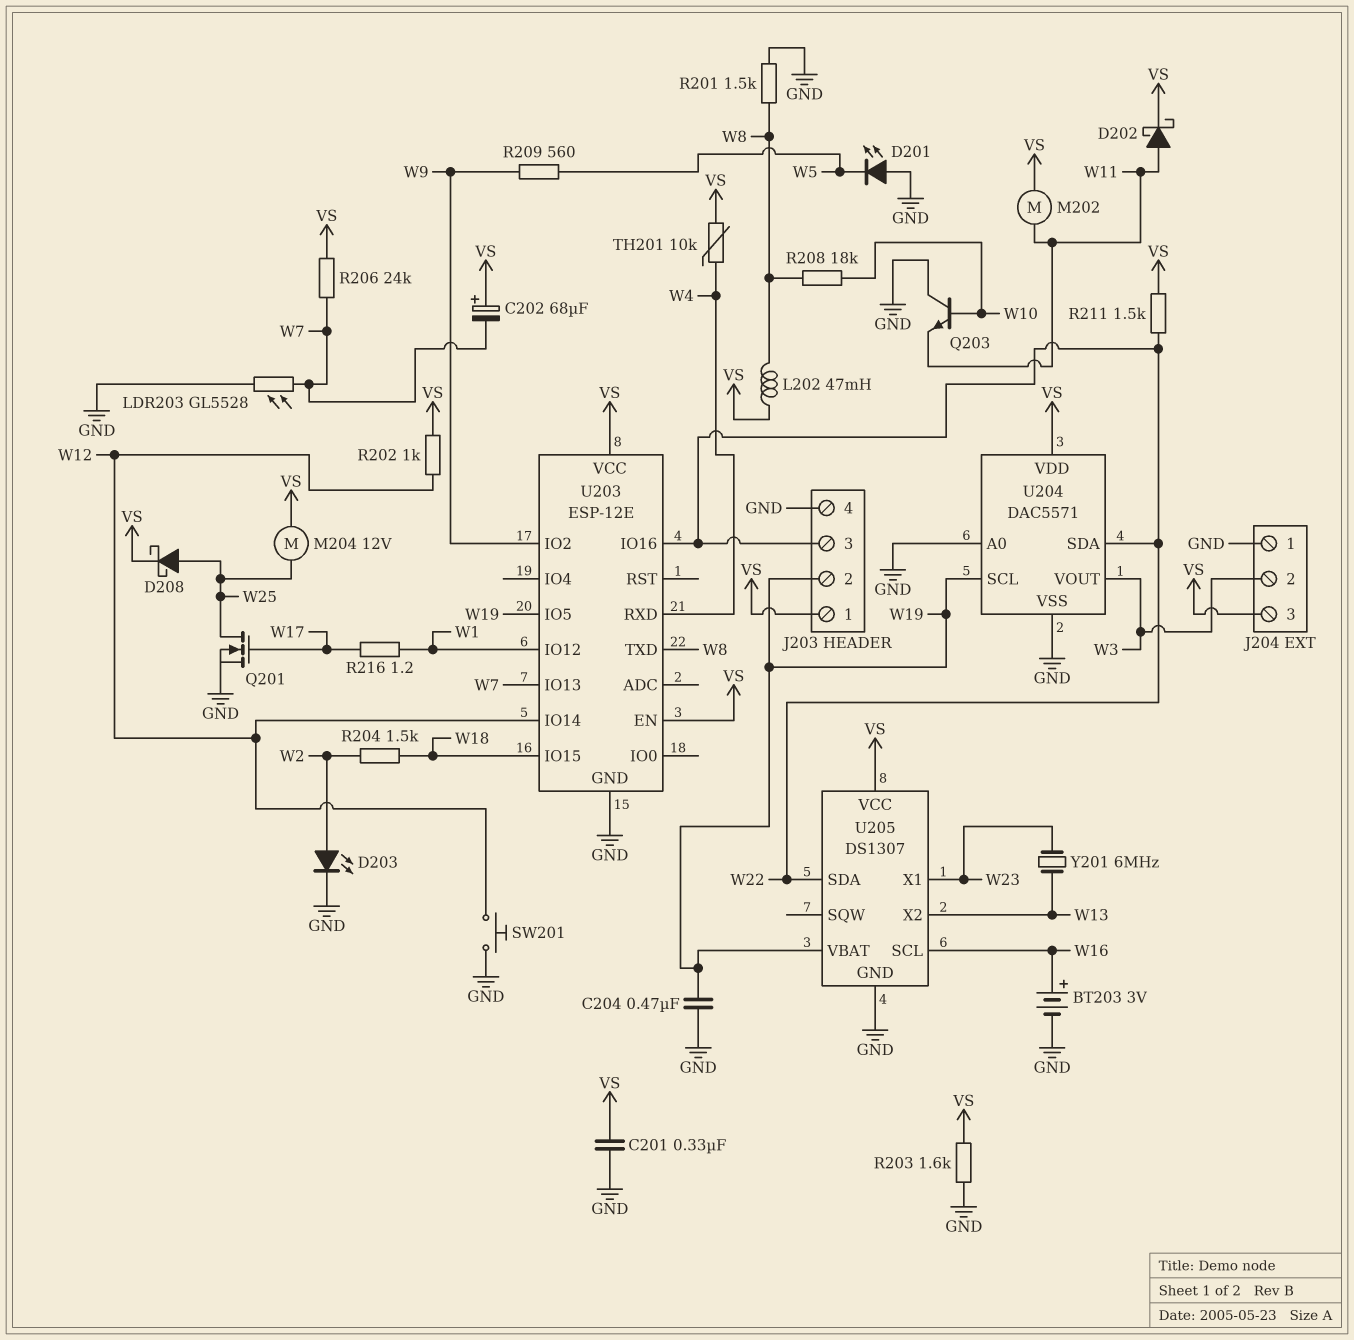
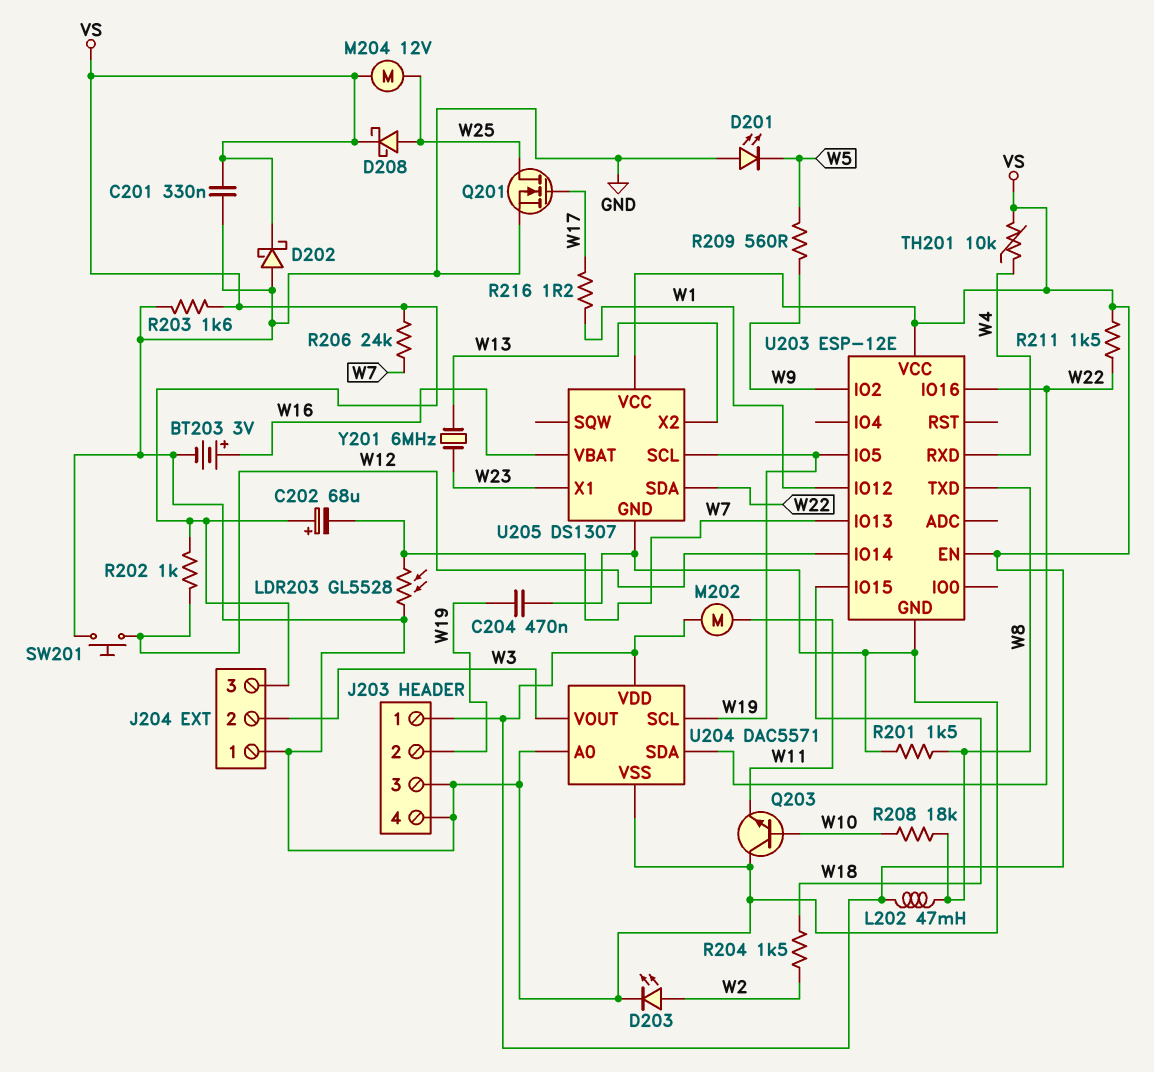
D202: schottky (A W11, K VS) -> schottky (A GND, K VS)
J203 pin 3: W22 -> GND
U205 pin SCL: W16 -> W19
U205 pin VBAT: W19 -> W16

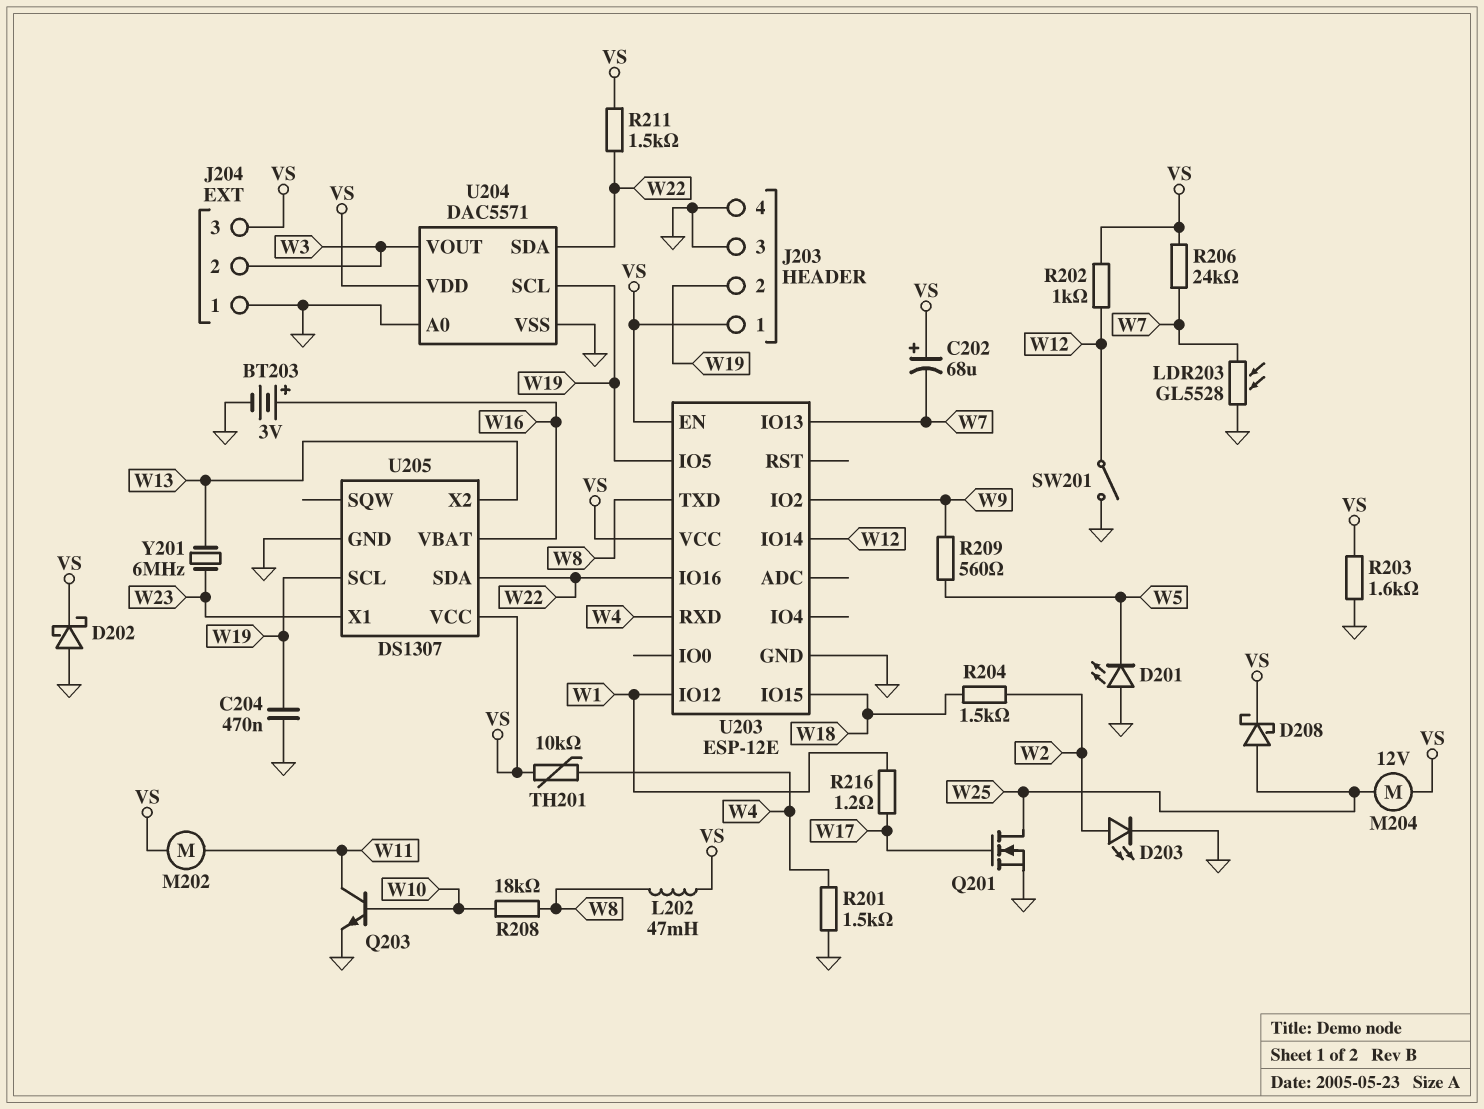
C201: 330nF (GND, VS) -> none
Q203: NPN (B W10, C GND, E W11) -> NPN (B W10, C W11, E GND)
R201: 1.5k (GND, W8) -> 1.5k (GND, W4)
SW201: button (GND, W12) -> switch (GND, W12)

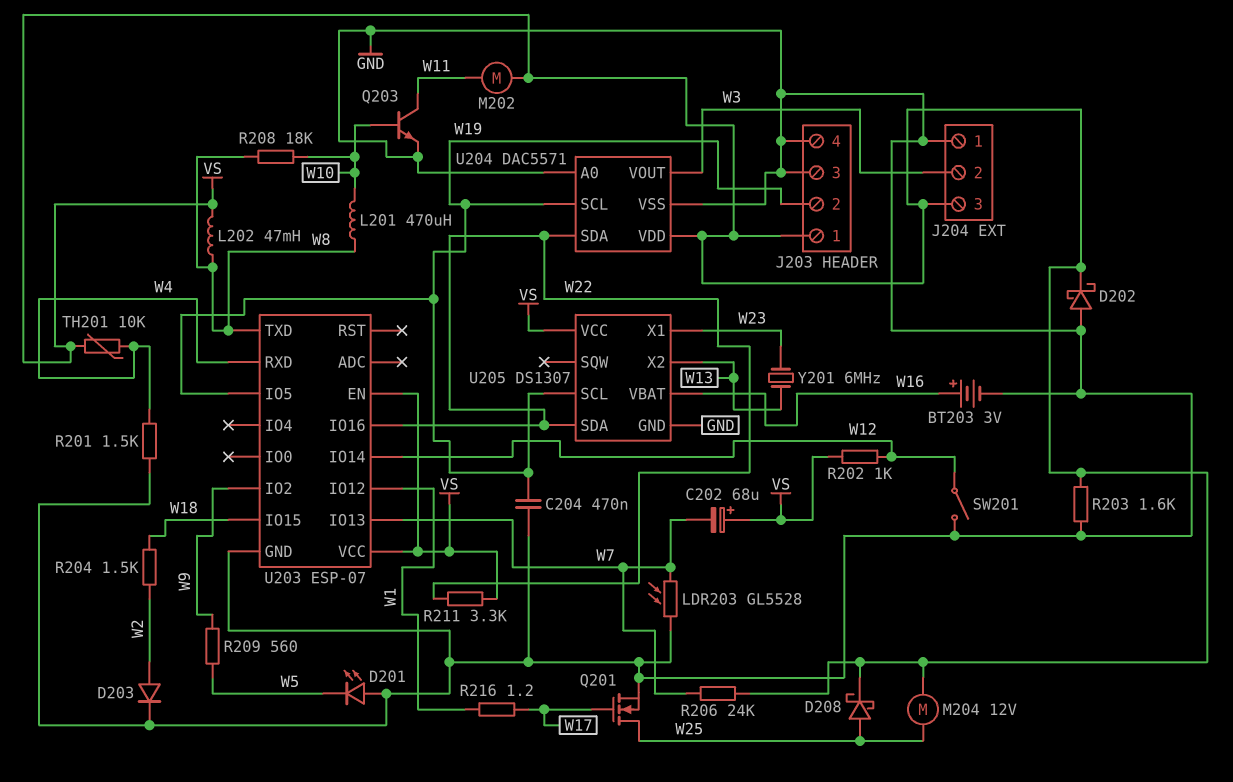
D203: LED (A W2, K GND) -> diode (A W2, K GND)
L201: none -> 470uH (W8, W10)
R211: 1.5k (VS, W22) -> 3.3k (VS, W22)
U203: ESP-12E -> ESP-07

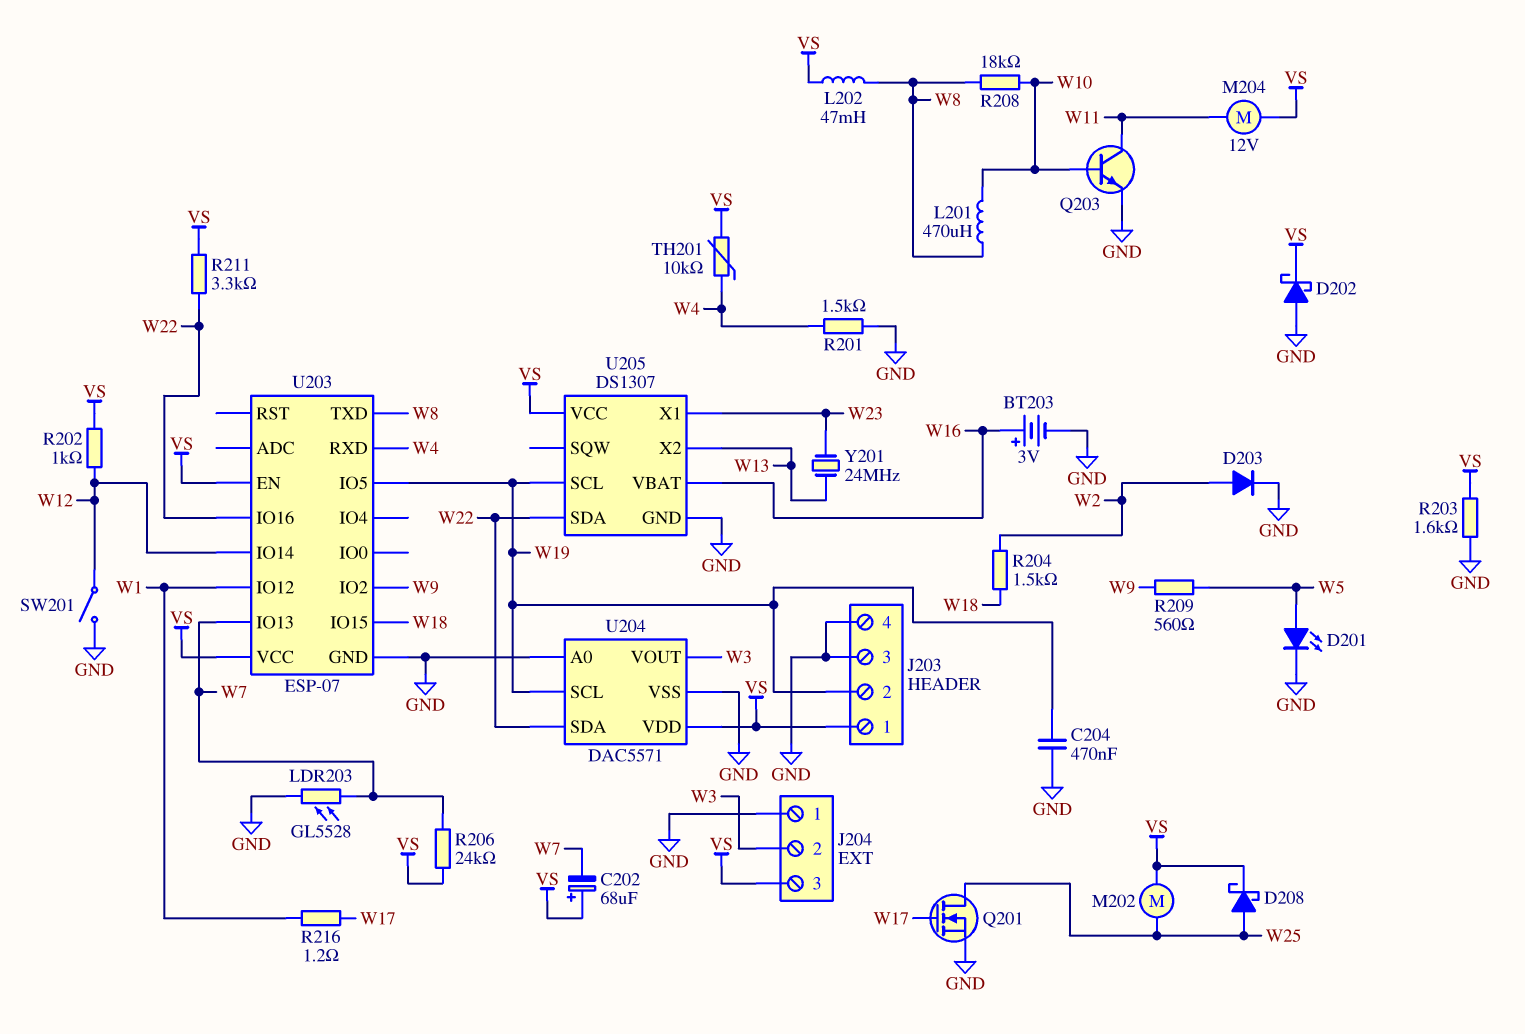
D201: LED (A GND, K W5) -> LED (A W5, K GND)
M202: motor (VS, W11) -> motor (VS, W25)
M204: motor 12V (VS, W25) -> motor 12V (VS, W11)
Y201: 6MHz (W13, W23) -> 24MHz (W13, W23)

